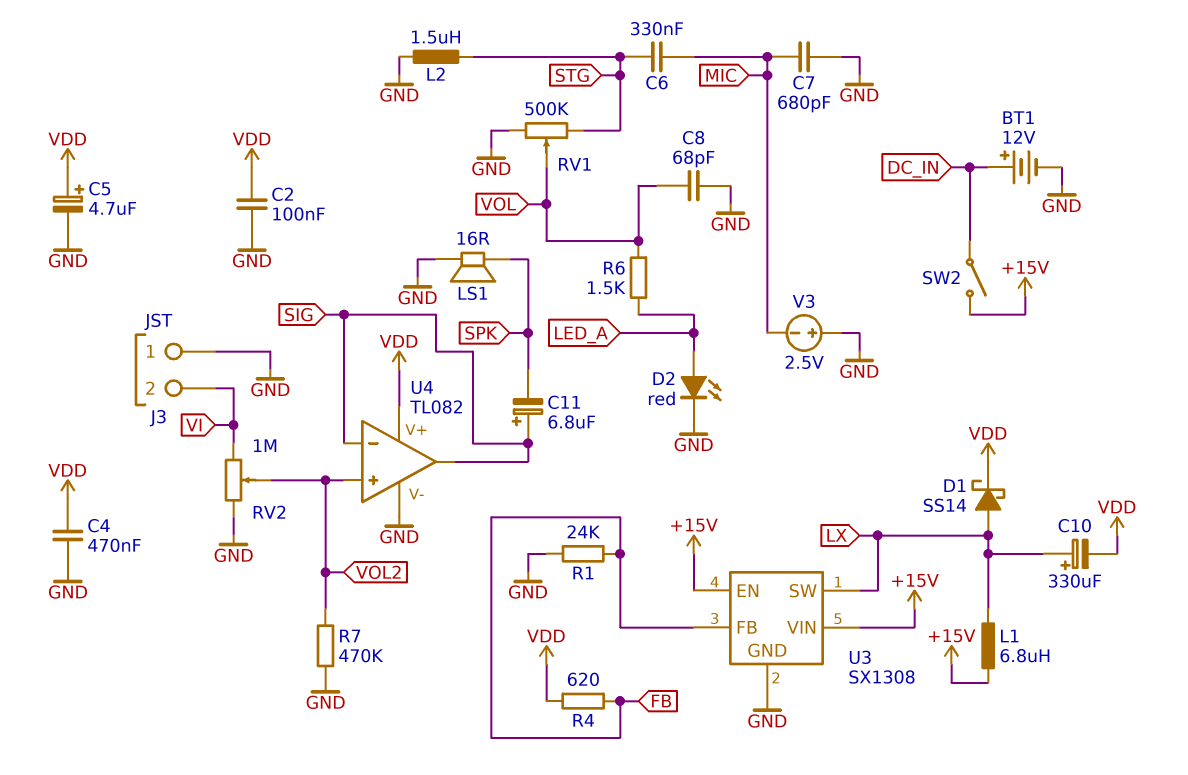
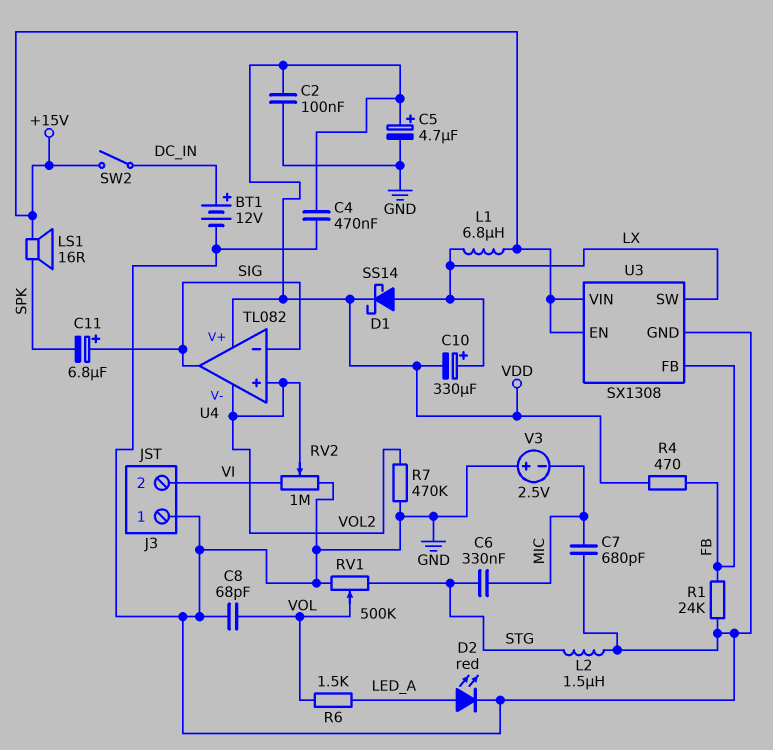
LS1: speaker 16R (GND, SPK) -> speaker 16R (+15V, SPK)
R4: 620 (FB, VDD) -> 470 (FB, VDD)
U4 pin V-: GND -> VOL2

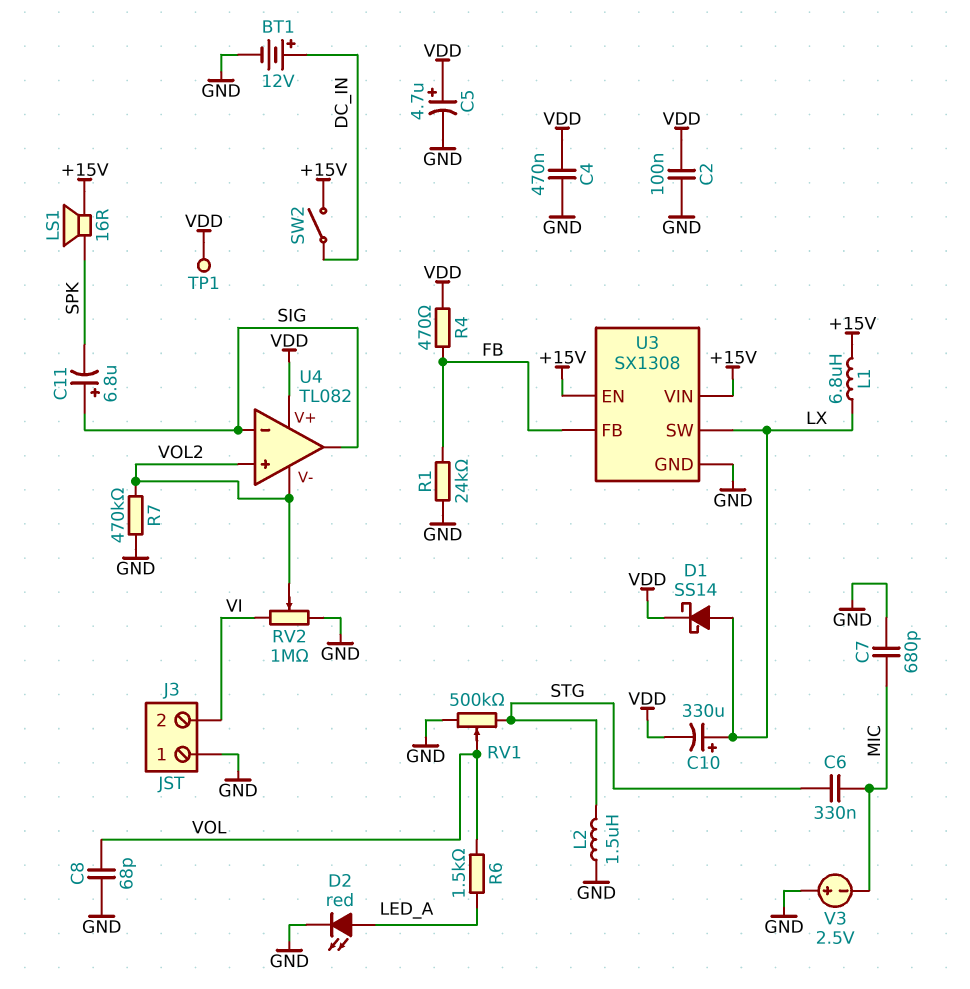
TP1: none -> test point (VDD)

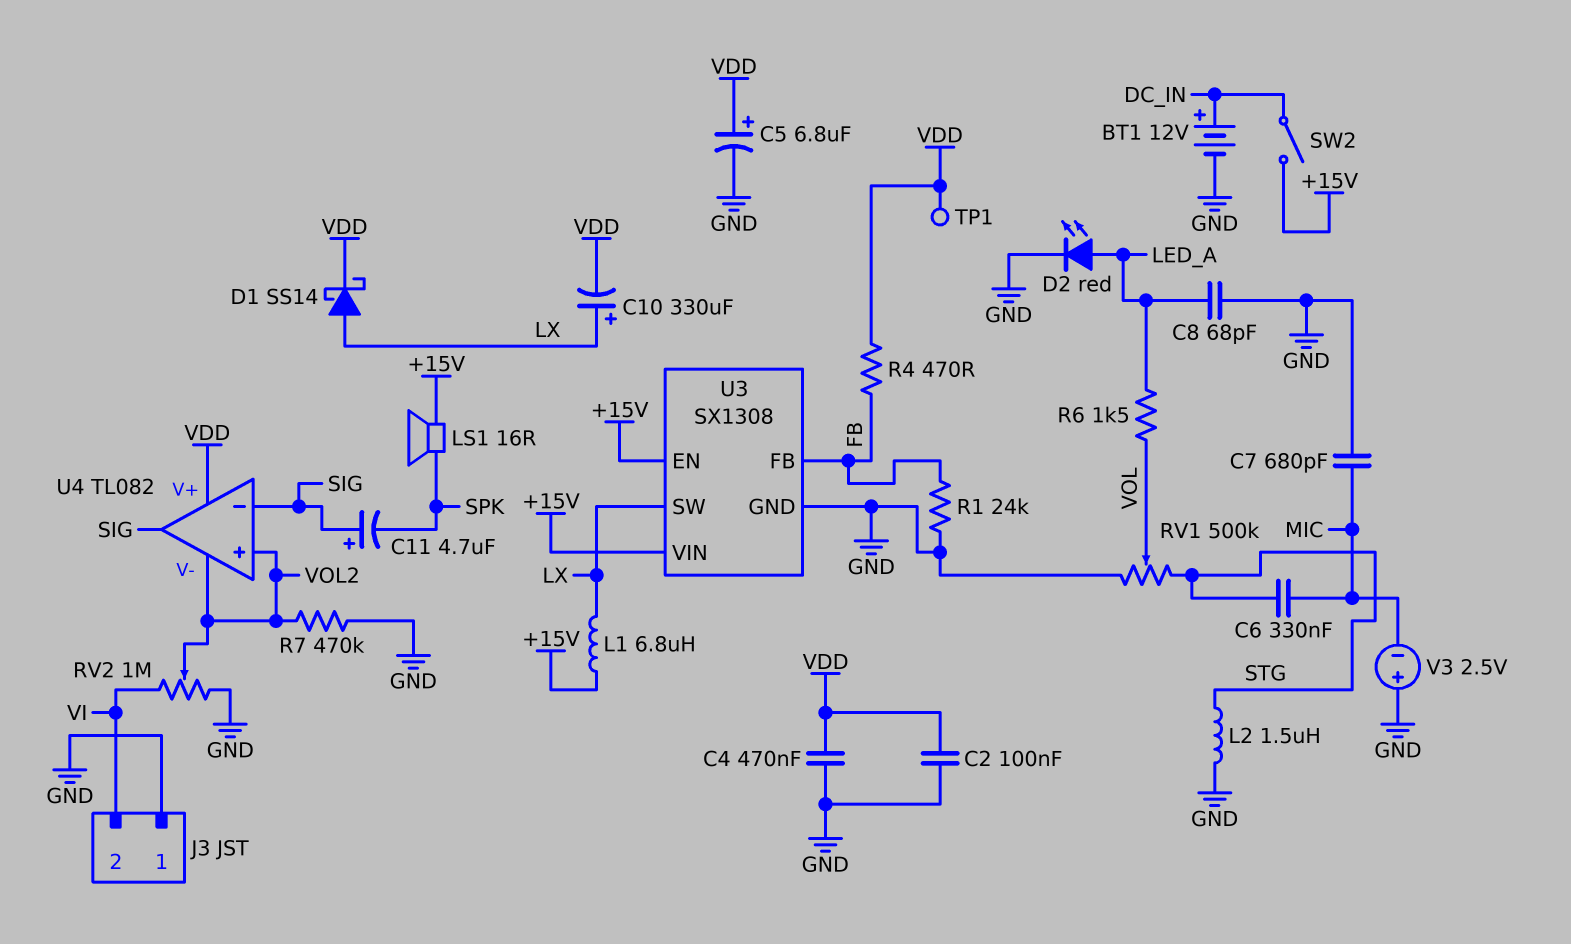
C5: 4.7uF (plus VDD, minus GND) -> 6.8uF (plus VDD, minus GND)
C8: 68pF (GND, VOL) -> 68pF (GND, LED_A)
C11: 6.8uF (plus SIG, minus SPK) -> 4.7uF (plus SIG, minus SPK)

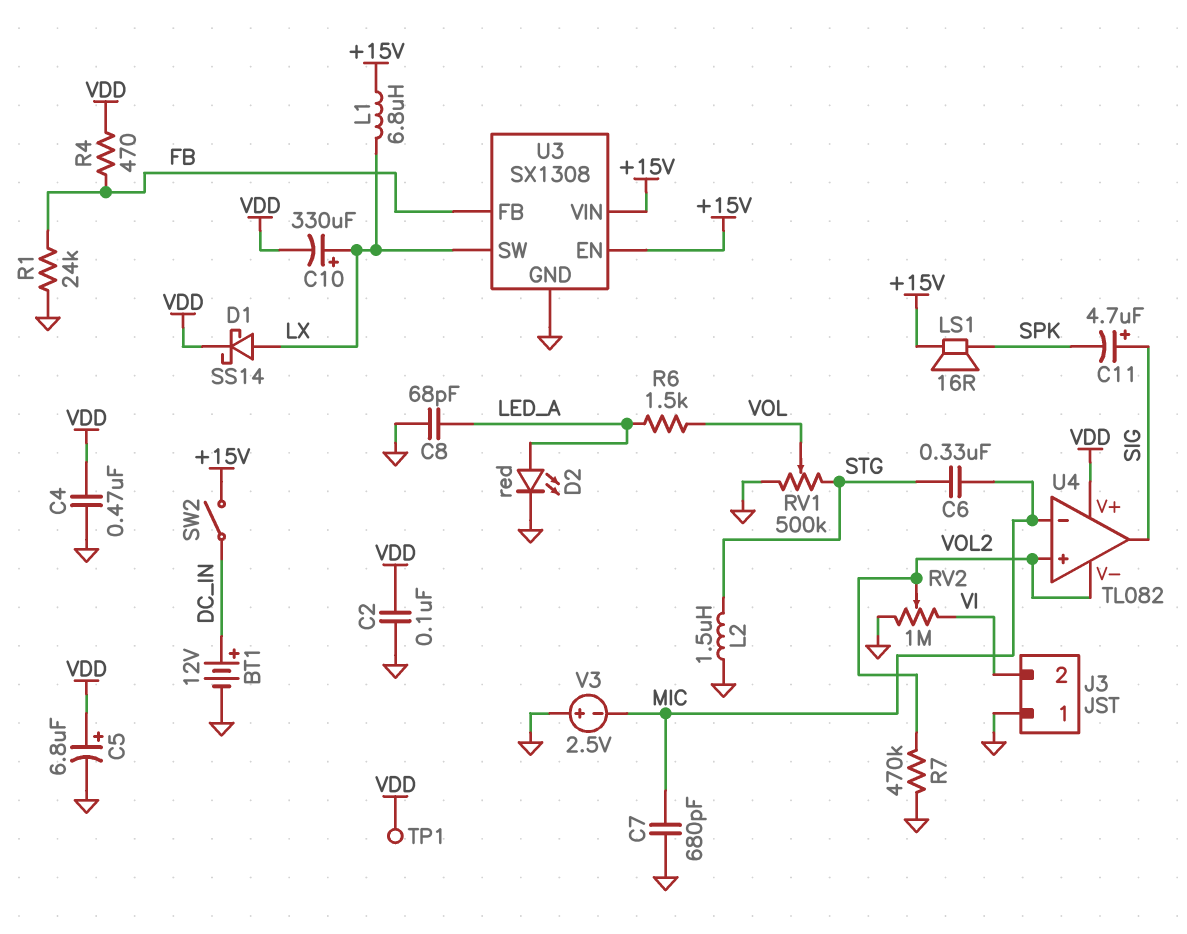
U4 pin in-: SIG -> MIC

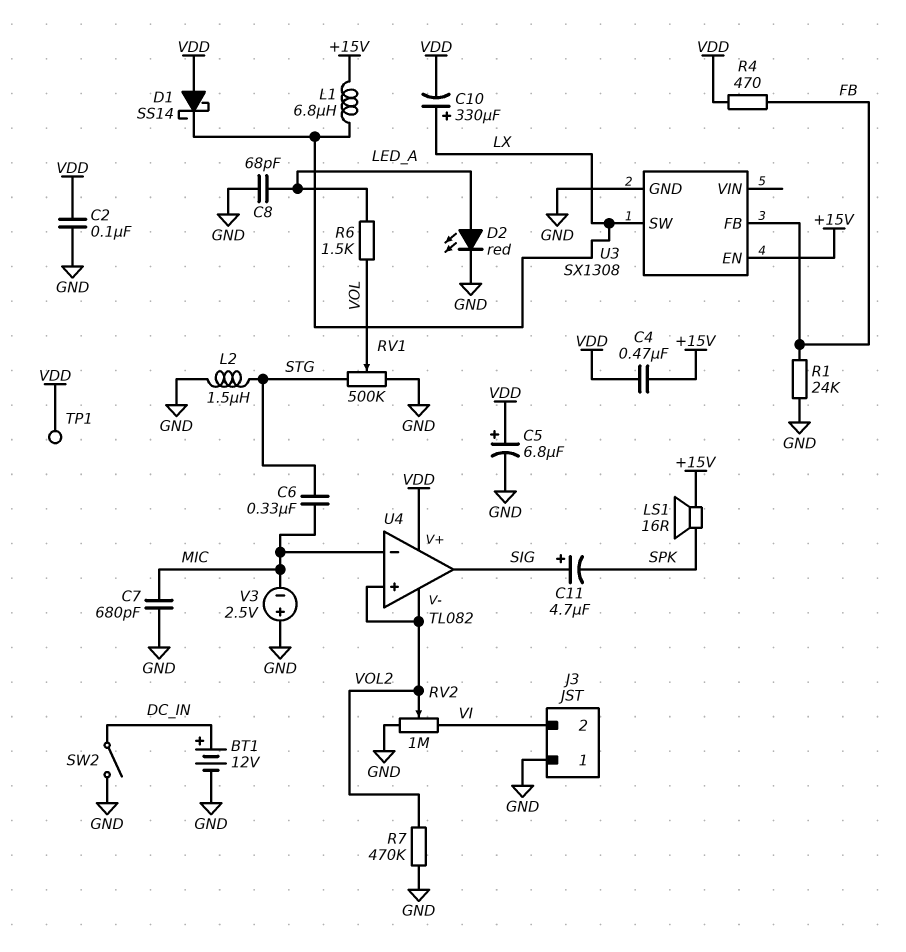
C4: 470nF (GND, VDD) -> 470nF (+15V, VDD)
D1: schottky SS14 (A LX, K VDD) -> schottky SS14 (A VDD, K LX)
SW2: switch (+15V, DC_IN) -> switch (DC_IN, GND)
U3 pin VIN: +15V -> none

